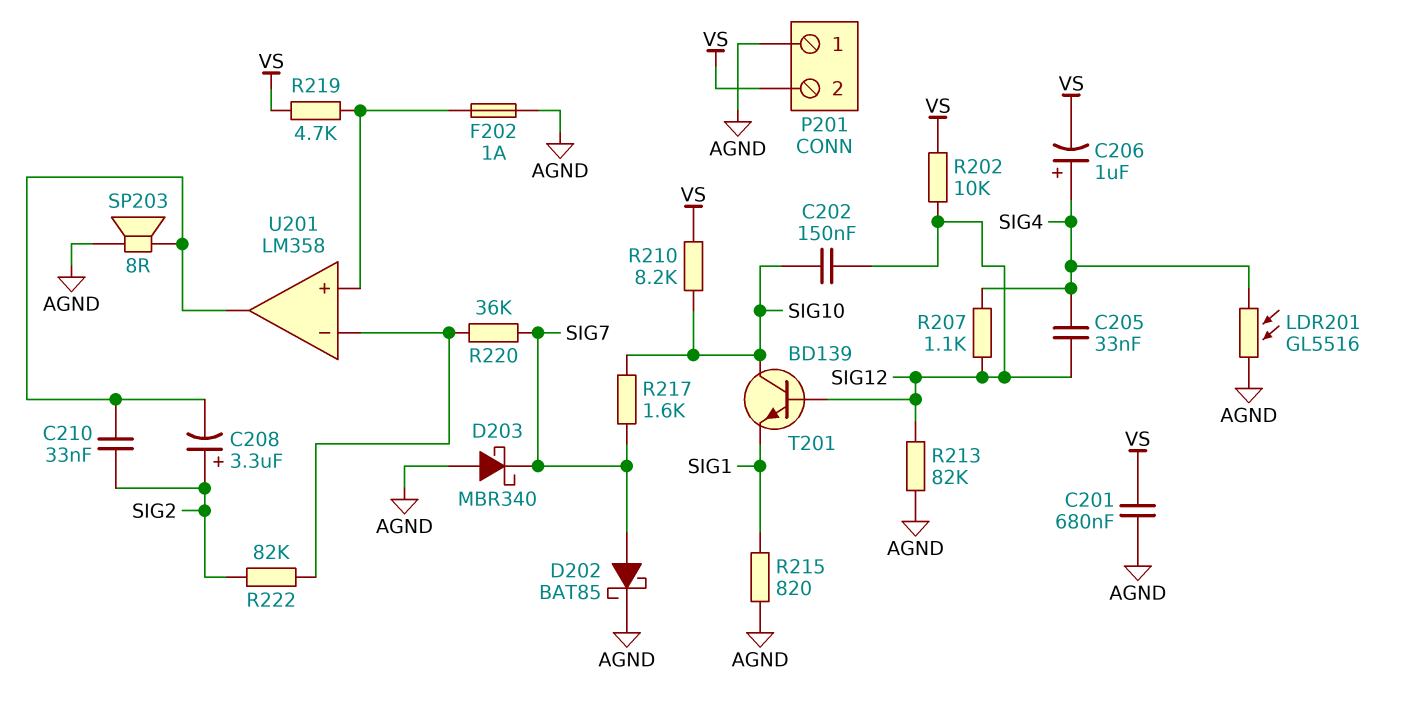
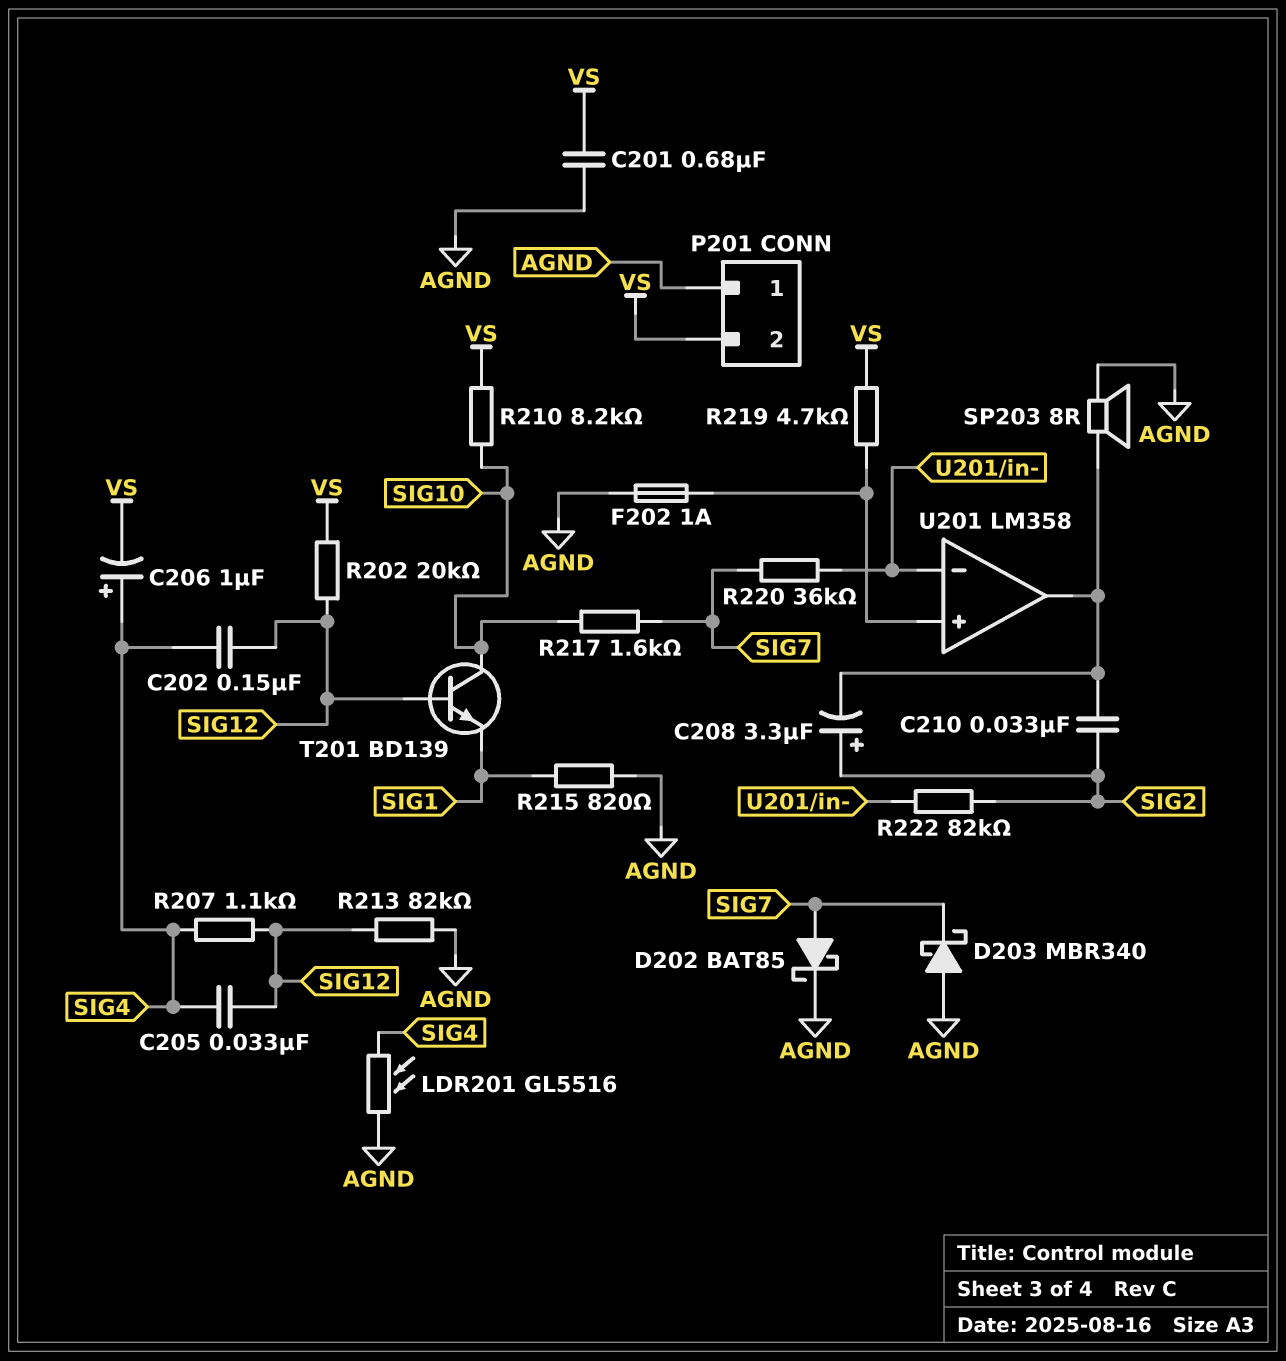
C202: 150nF (SIG10, SIG12) -> 150nF (SIG4, SIG12)
R202: 10k (SIG12, VS) -> 20k (SIG12, VS)

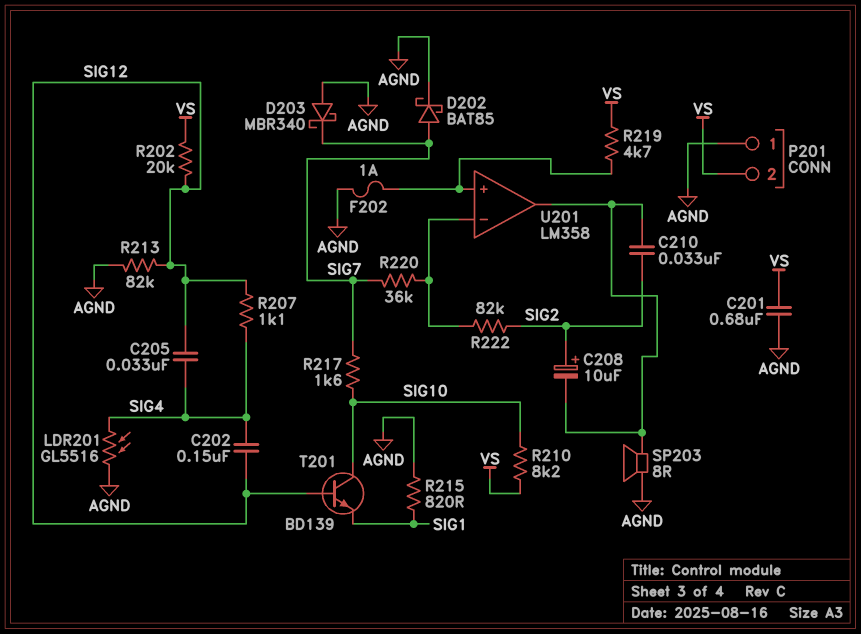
C206: 1uF (plus SIG4, minus VS) -> none
C208: 3.3uF (plus SIG2, minus U201/out) -> 10uF (plus SIG2, minus U201/out)

